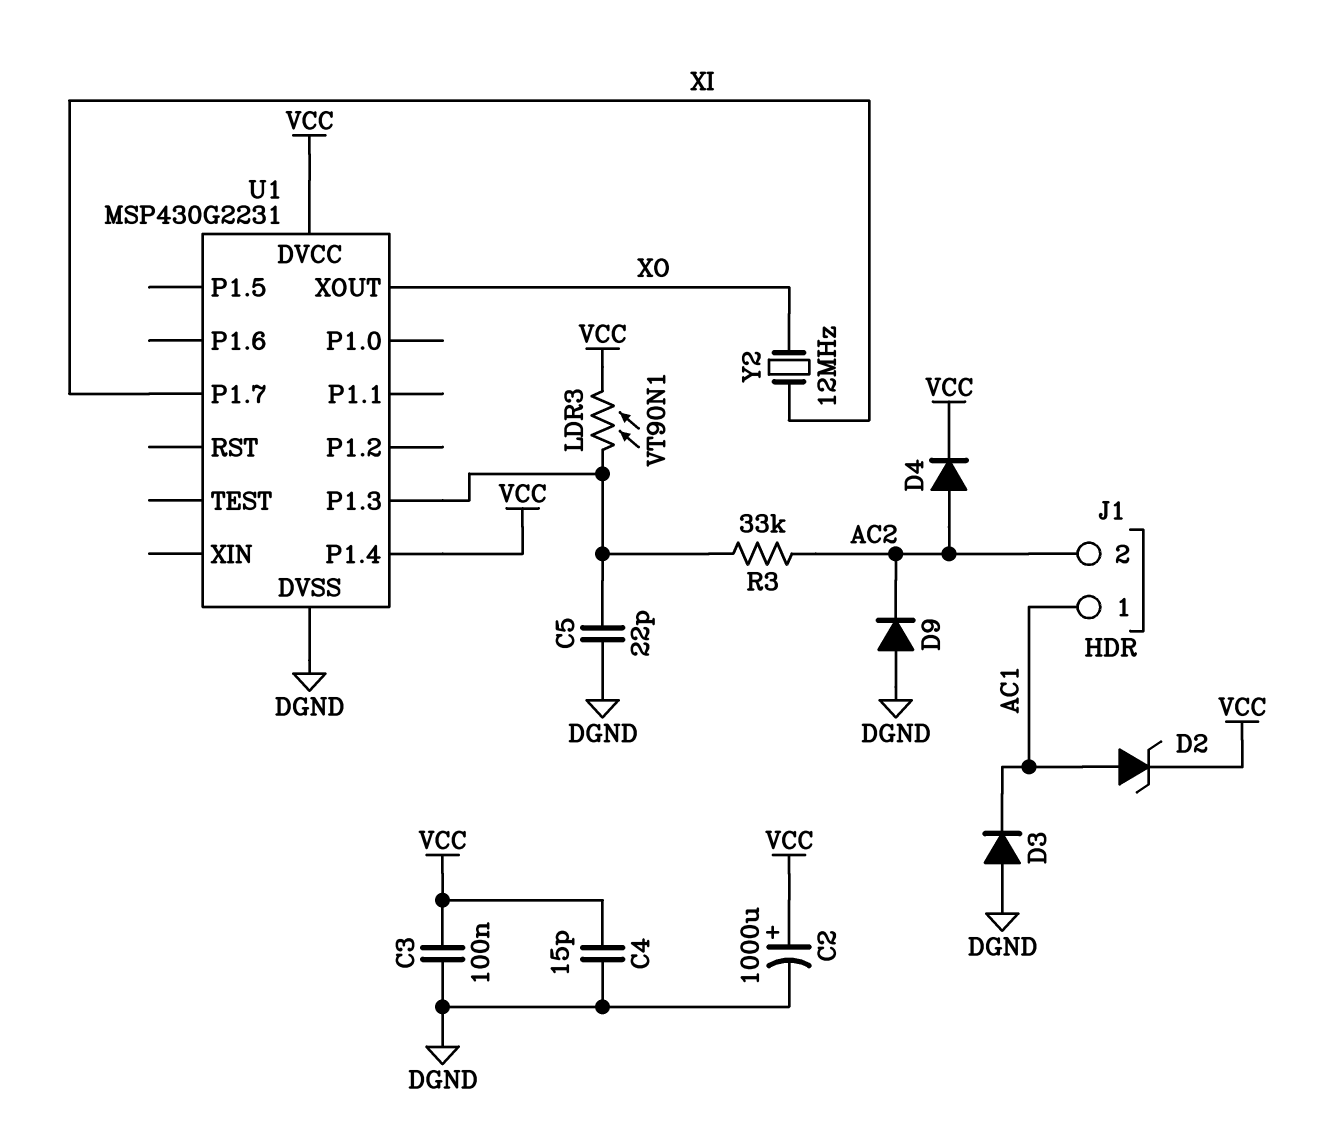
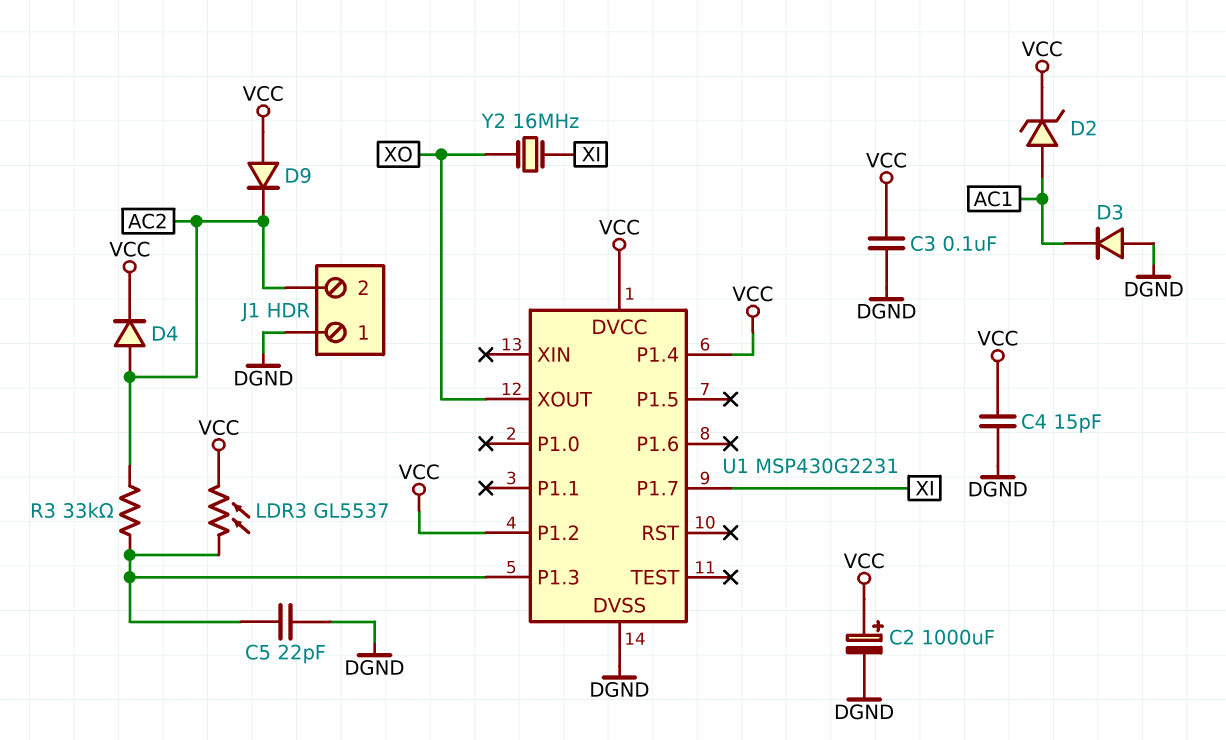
D9: diode (A DGND, K AC2) -> diode (A VCC, K AC2)
J1 pin 1: AC1 -> DGND
LDR3: VT90N1 (U1/P1.3, VCC) -> GL5537 (U1/P1.3, VCC)
U1 pin P1.2: none -> VCC
Y2: 12MHz (XI, XO) -> 16MHz (XI, XO)

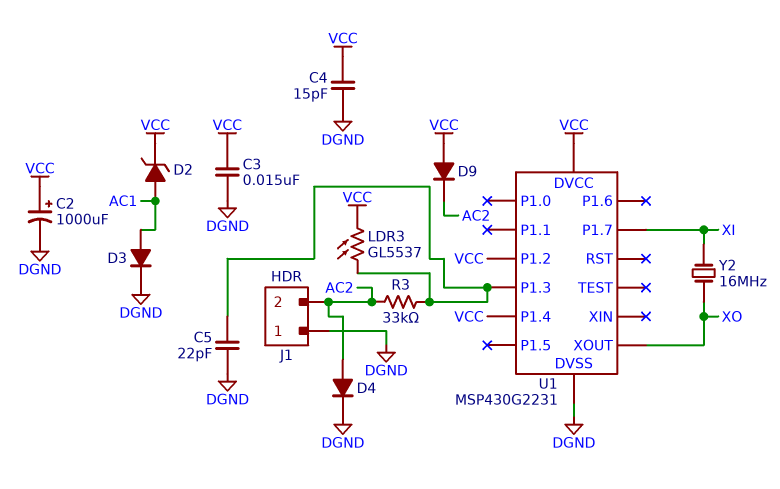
C3: 100nF (DGND, VCC) -> 15nF (DGND, VCC)
D3: diode (A DGND, K AC1) -> diode (A AC1, K DGND)
D4: diode (A AC2, K VCC) -> diode (A AC2, K DGND)

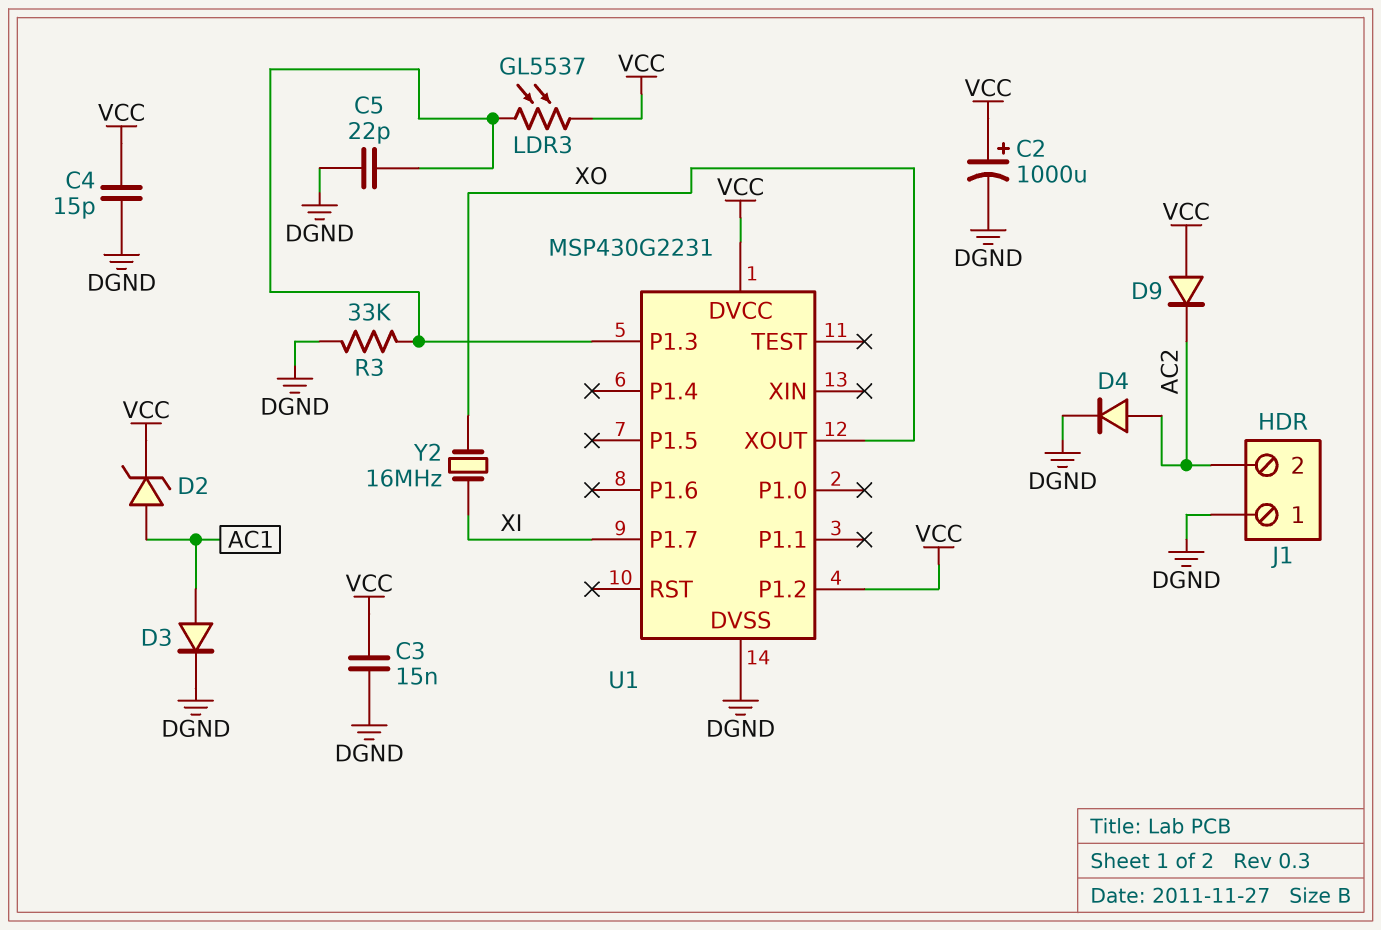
R3: 33k (AC2, U1/P1.3) -> 33k (DGND, U1/P1.3)
U1 pin P1.4: VCC -> none

